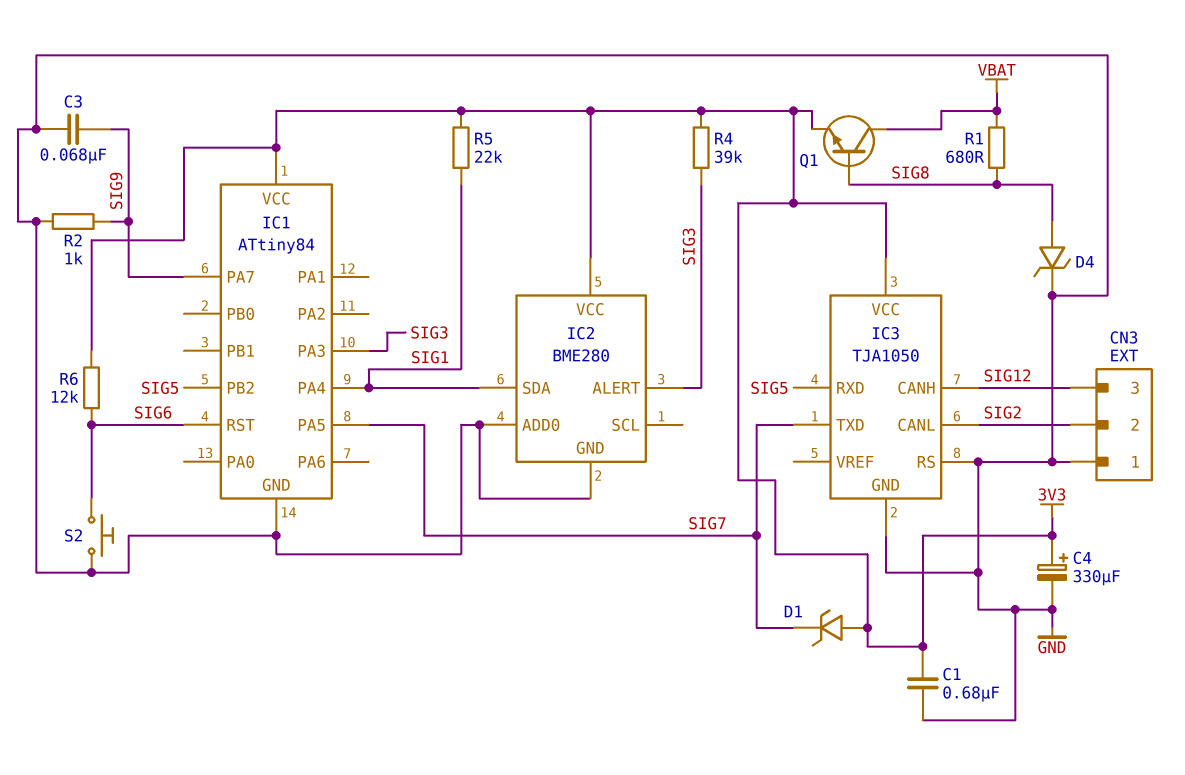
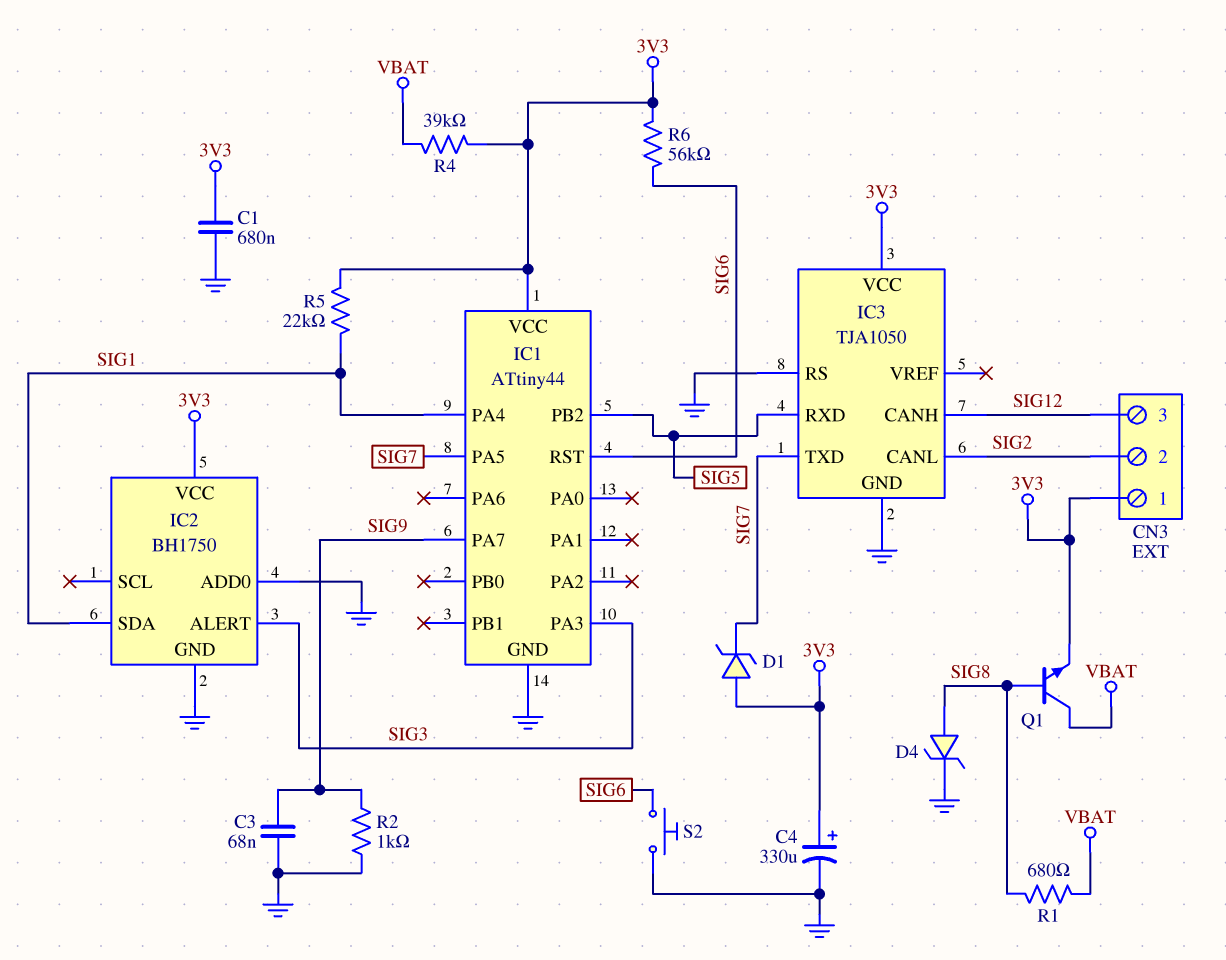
CN3 pin 1: GND -> 3V3
IC1: ATtiny84 -> ATtiny44
IC2: BME280 -> BH1750
R4: 39k (3V3, SIG3) -> 39k (3V3, VBAT)
R6: 12k (3V3, SIG6) -> 56k (3V3, SIG6)

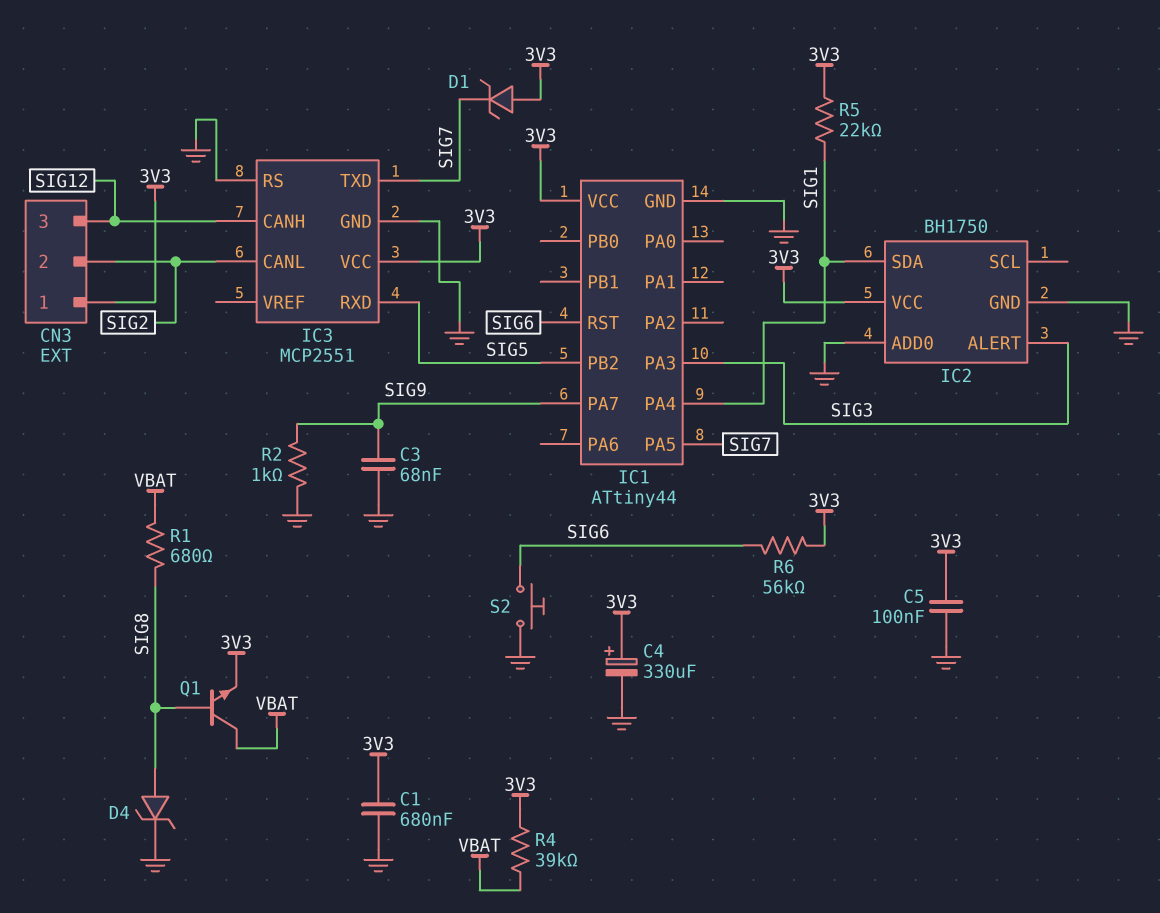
C5: none -> 100nF (3V3, GND)
IC3: TJA1050 -> MCP2551

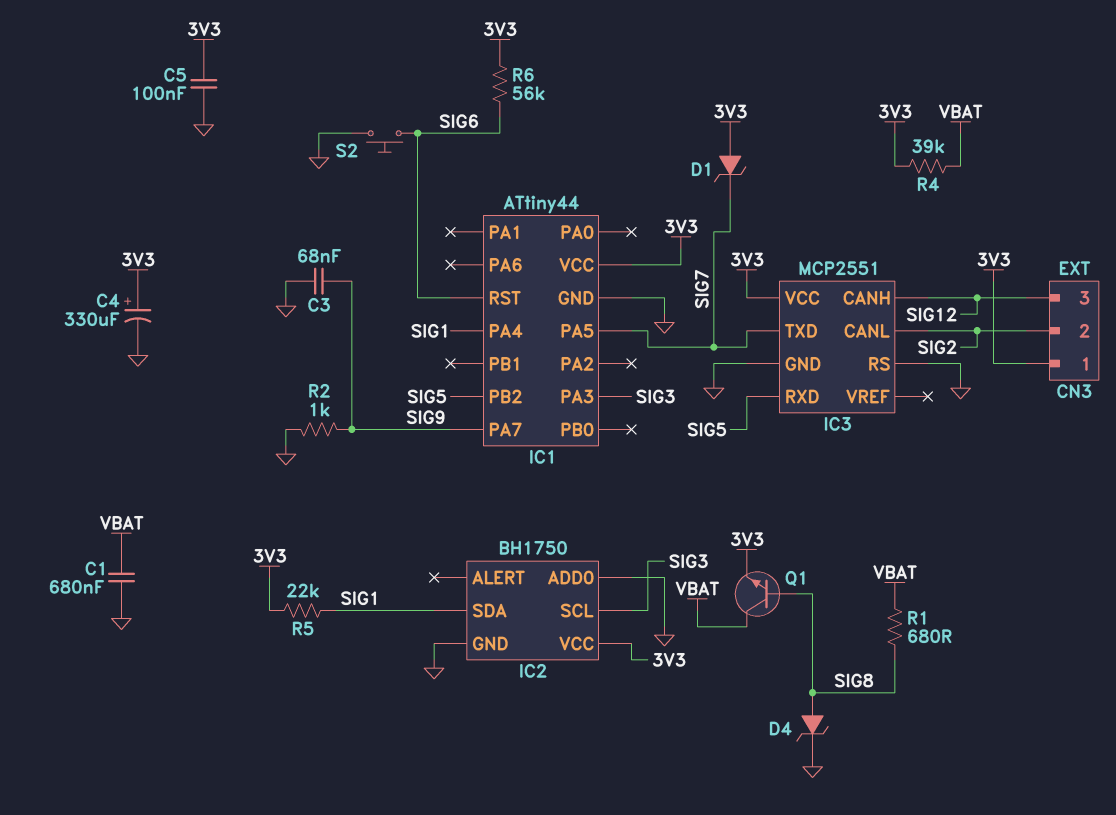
C1: 680nF (3V3, GND) -> 680nF (GND, VBAT)
IC2 pin ALERT: SIG3 -> none
IC2 pin SCL: none -> SIG3

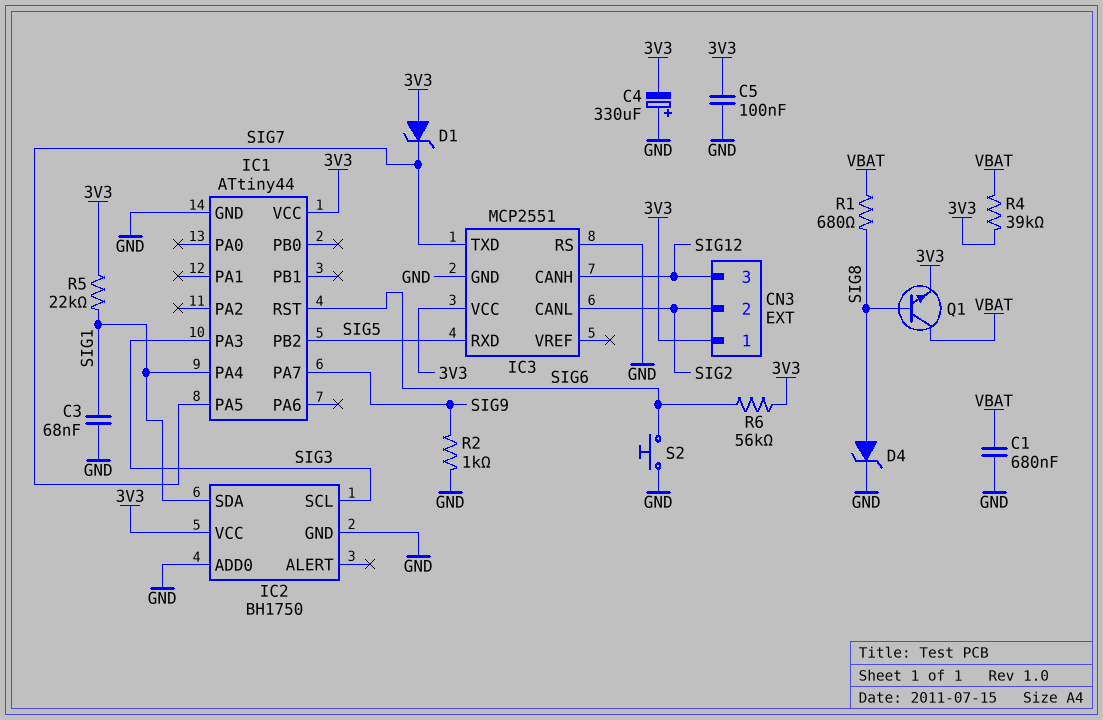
C3: 68nF (GND, SIG9) -> 68nF (GND, SIG1)
C4: 330uF (plus 3V3, minus GND) -> 330uF (plus GND, minus 3V3)

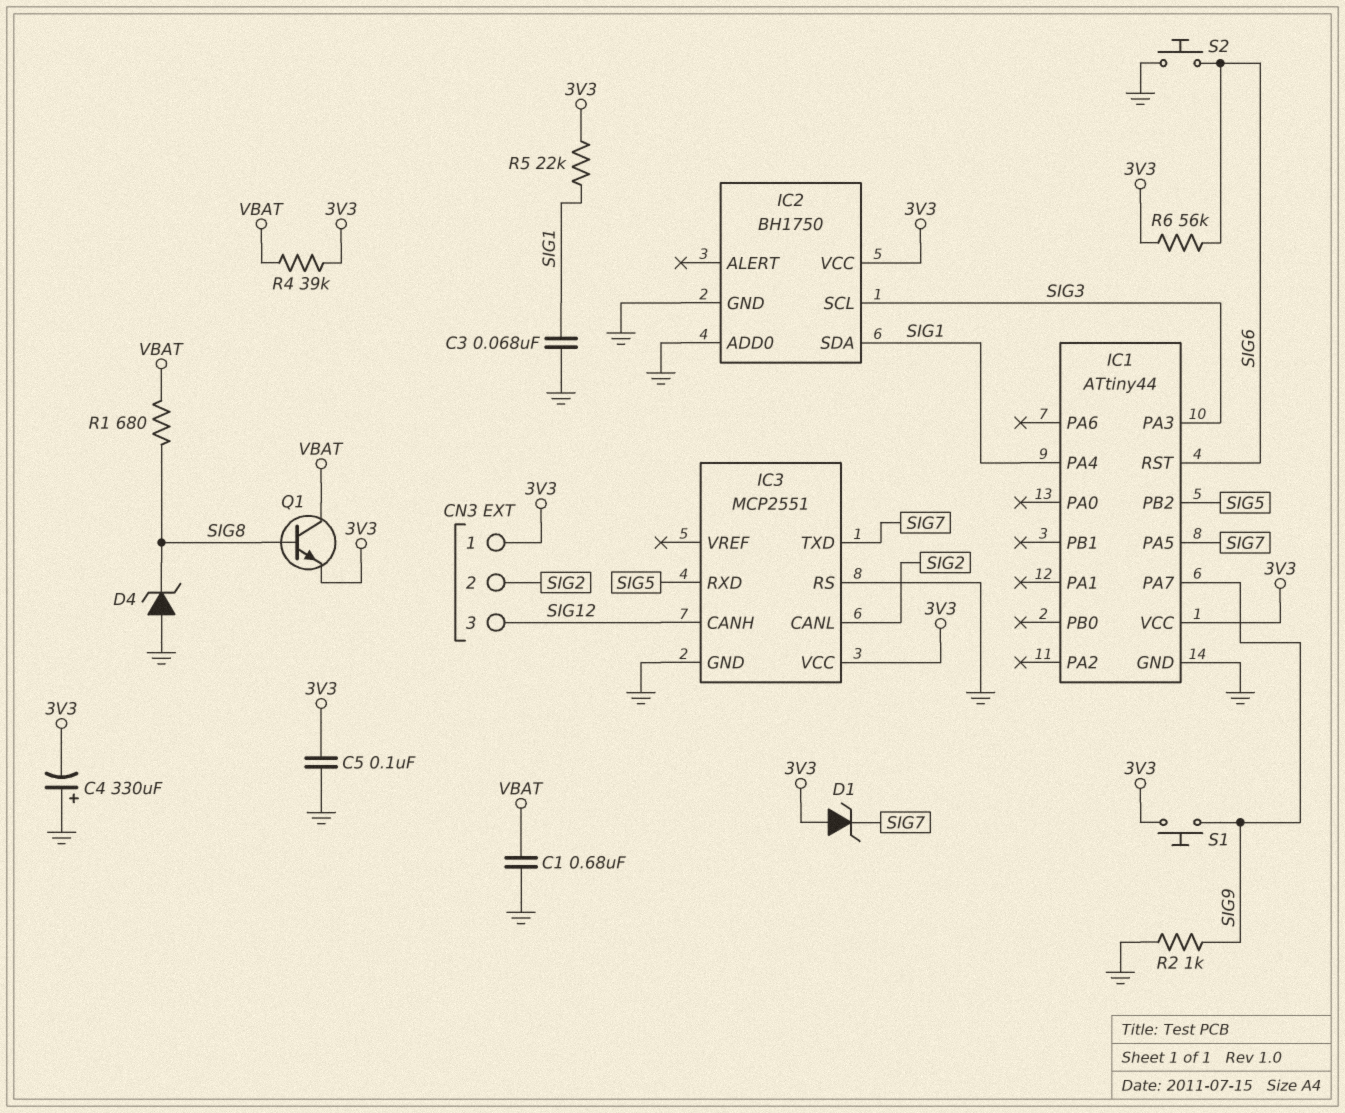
D4: zener (A SIG8, K GND) -> zener (A GND, K SIG8)
S1: none -> button (3V3, SIG9)

